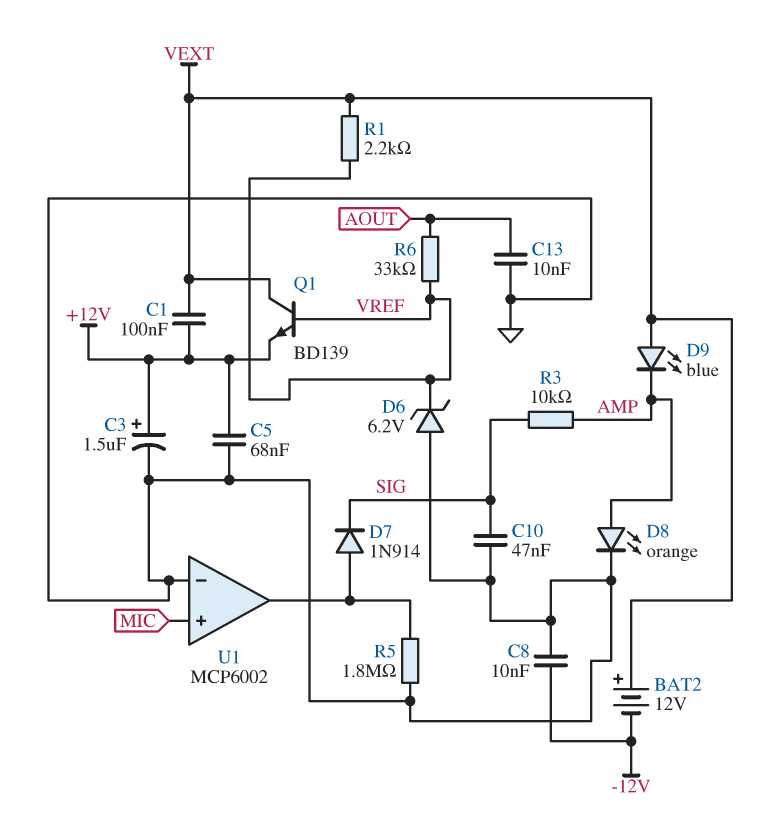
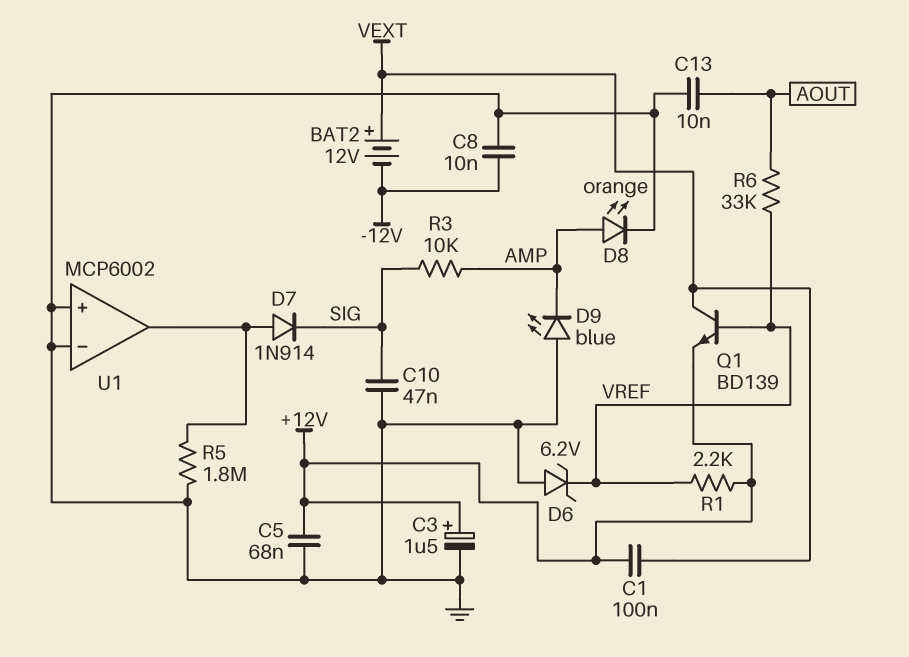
D9: LED blue (A VEXT, K AMP) -> LED blue (A GND, K AMP)
R1: 2.2k (VEXT, VREF) -> 2.2k (+12V, VREF)
U1 pin in+: MIC -> GND

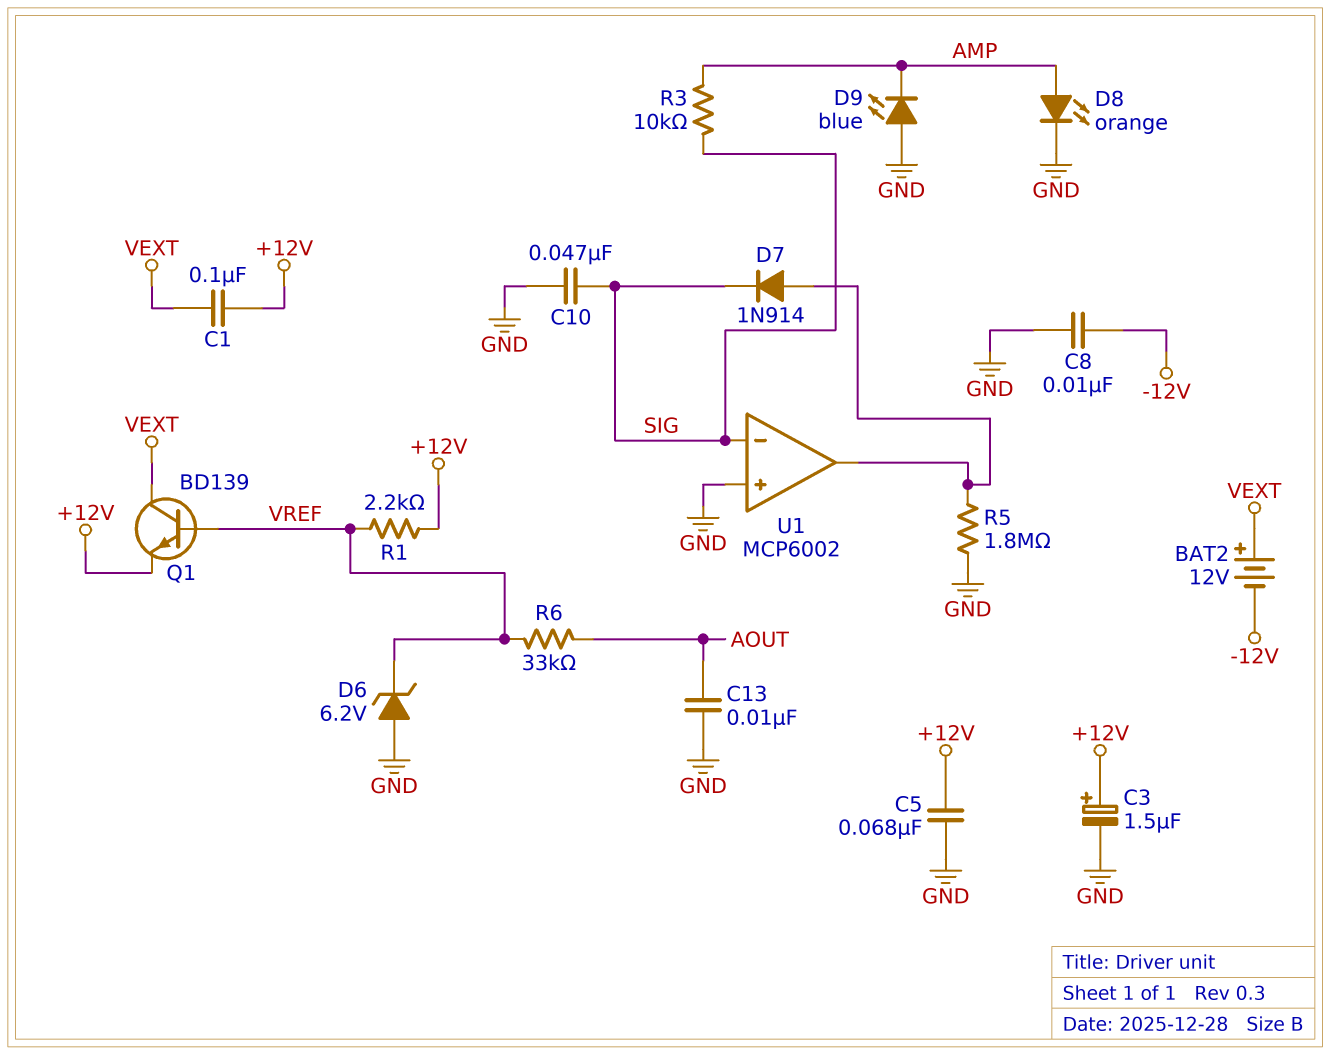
U1 pin in-: GND -> SIG

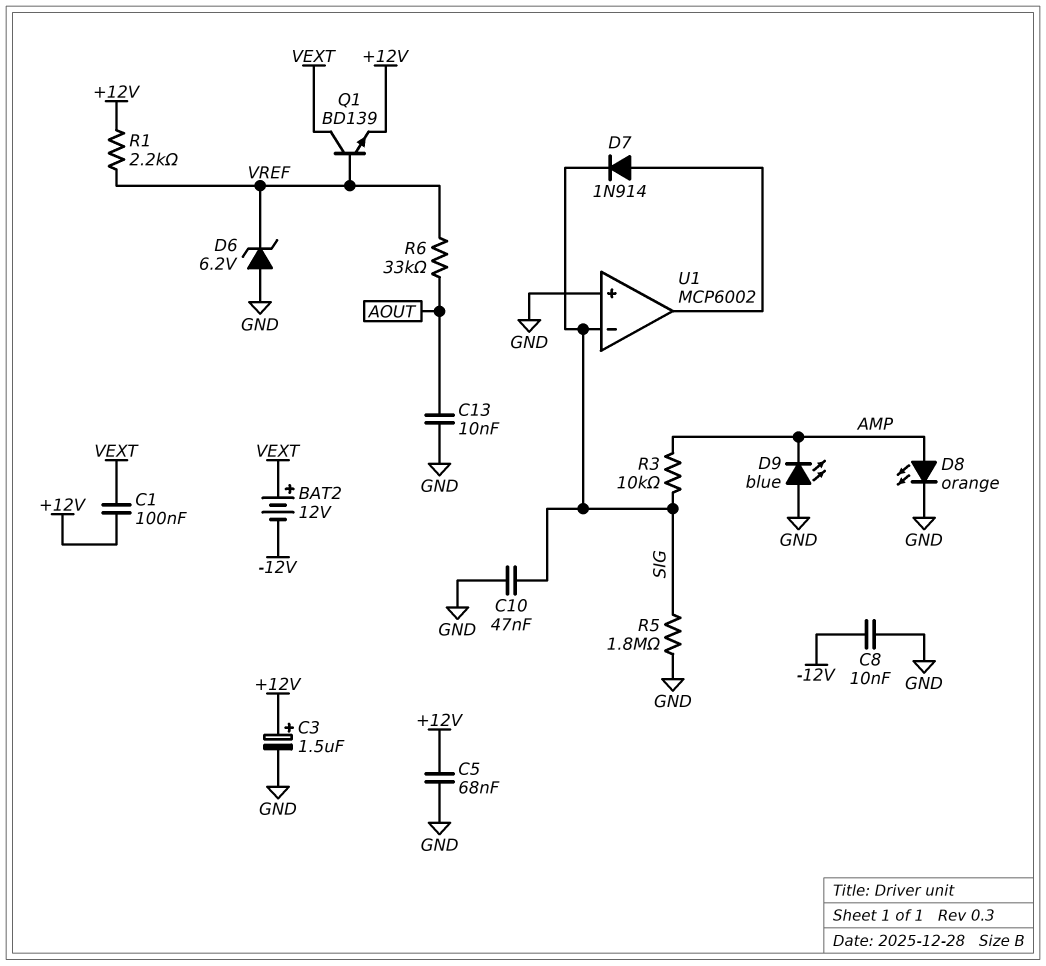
R5: 1.8M (GND, U1/out) -> 1.8M (GND, SIG)

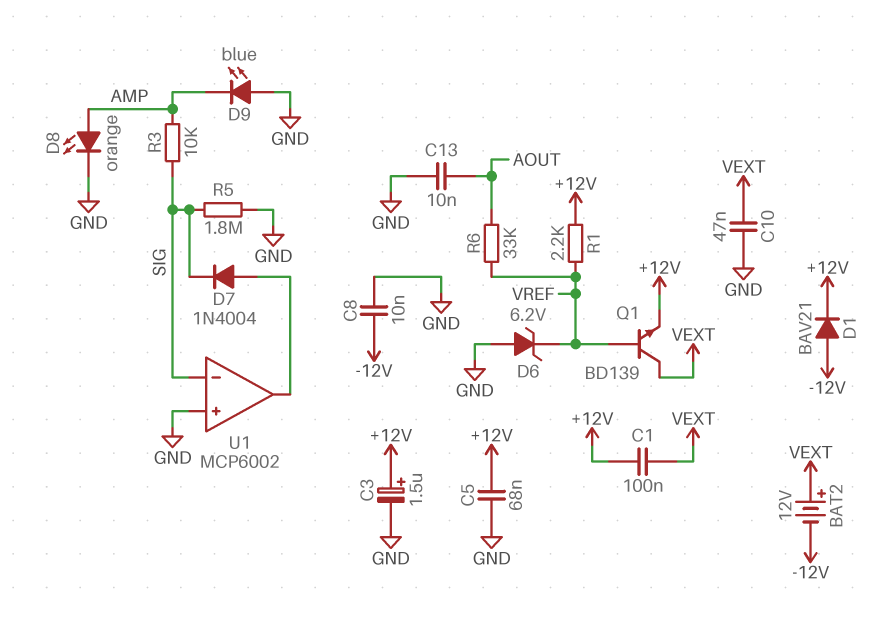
C10: 47nF (GND, SIG) -> 47nF (GND, VEXT)
D1: none -> diode BAV21 (A -12V, K +12V)
D7: diode 1N914 (A U1/out, K SIG) -> diode 1N4004 (A U1/out, K SIG)

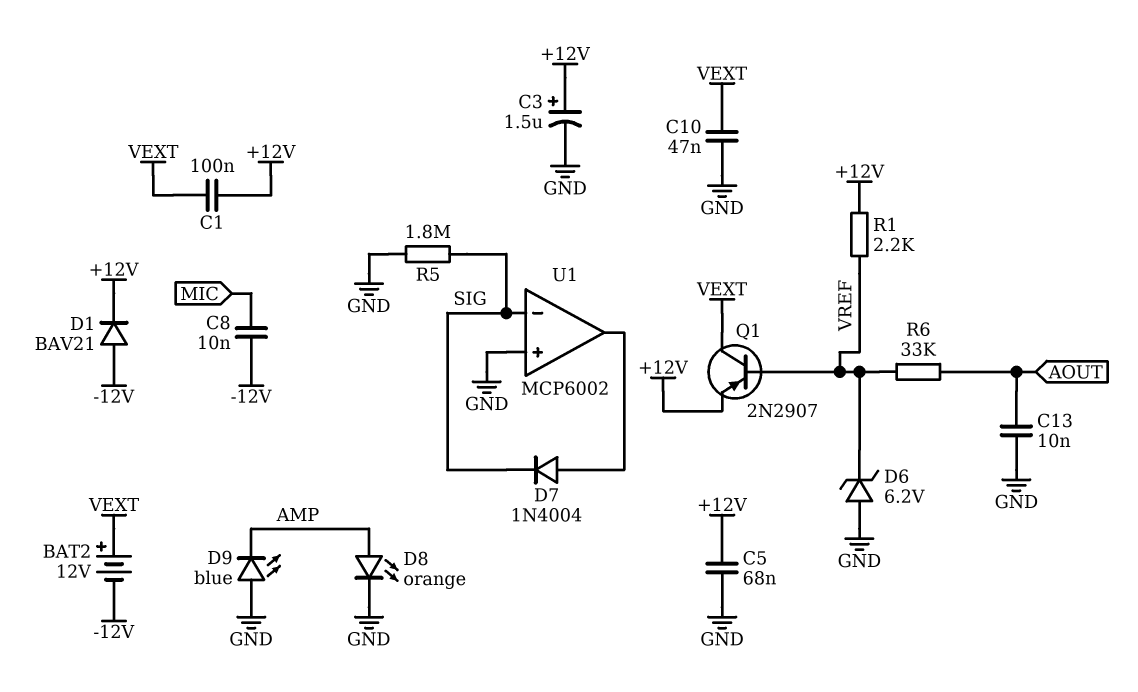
C8: 10nF (-12V, GND) -> 10nF (-12V, MIC)
Q1: NPN BD139 (B VREF, C VEXT, E +12V) -> PNP 2N2907 (B VREF, C VEXT, E +12V)
R3: 10k (AMP, SIG) -> none

